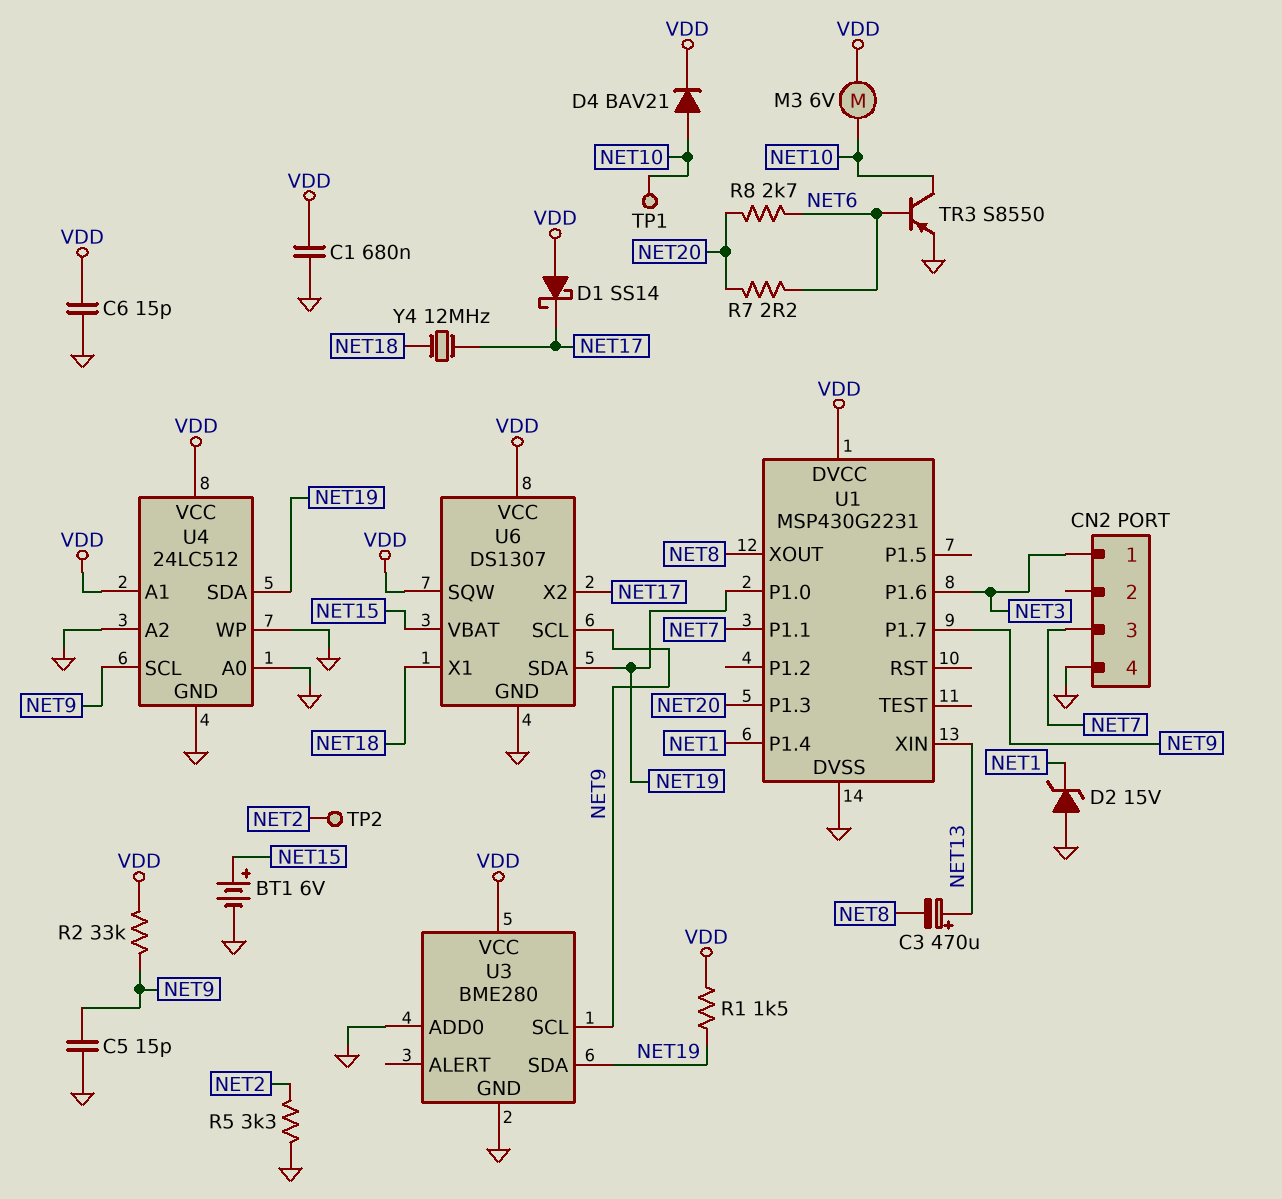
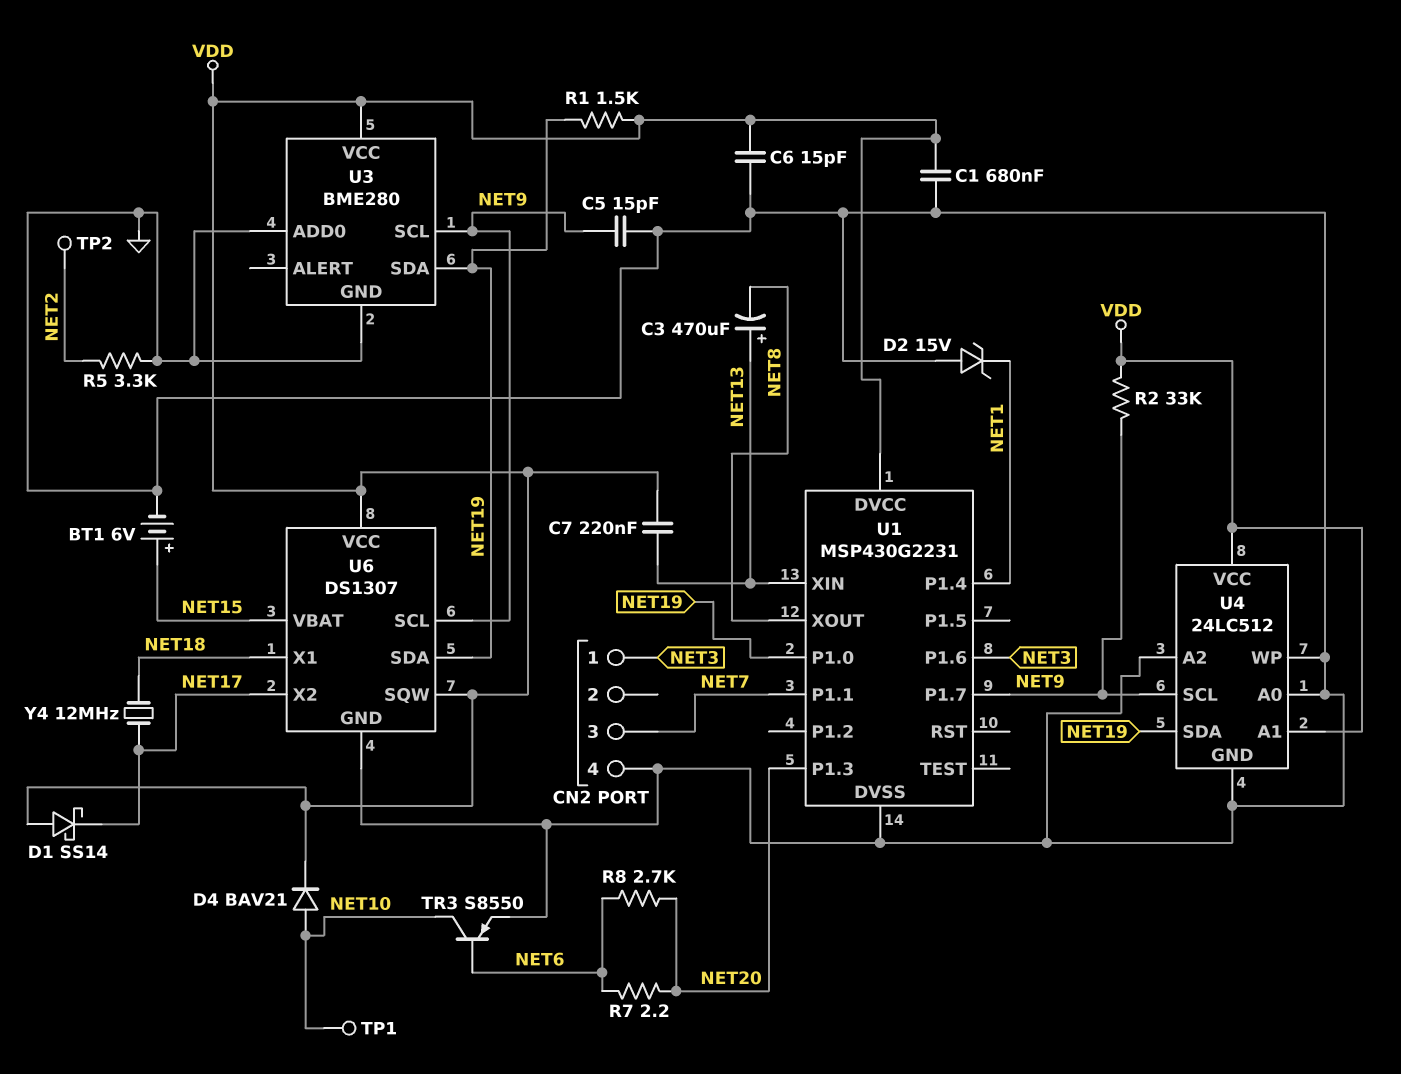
C7: none -> 220nF (NET13, VDD)
M3: motor 6V (NET10, VDD) -> none

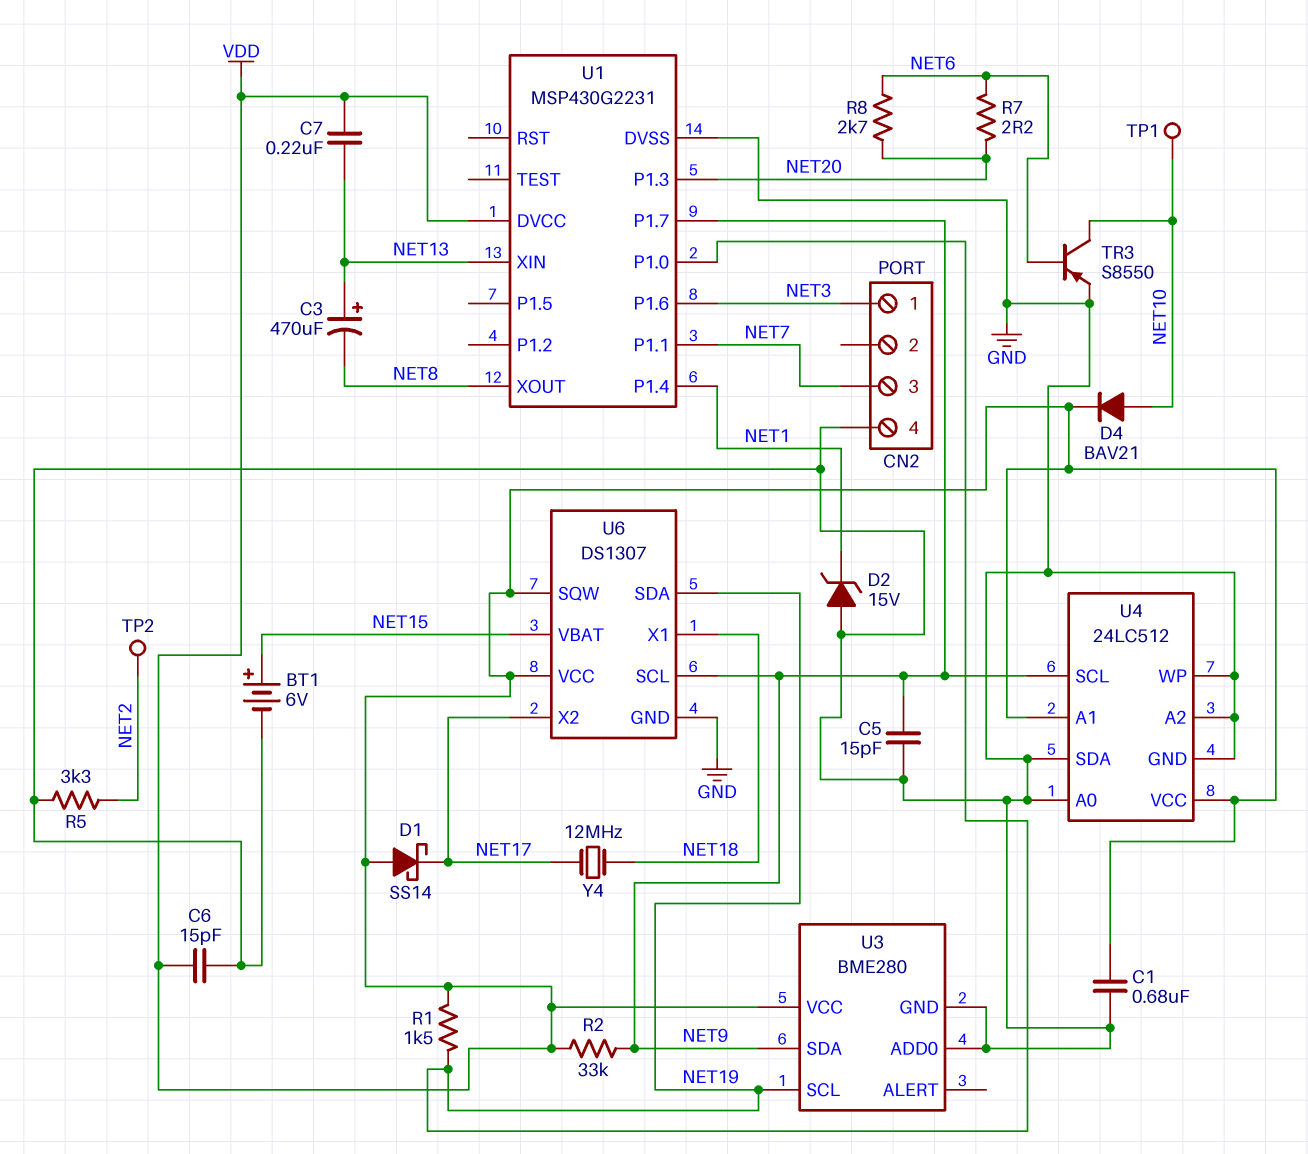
U3 pin SCL: NET9 -> NET19
U3 pin SDA: NET19 -> NET9
U4 pin SDA: NET19 -> GND

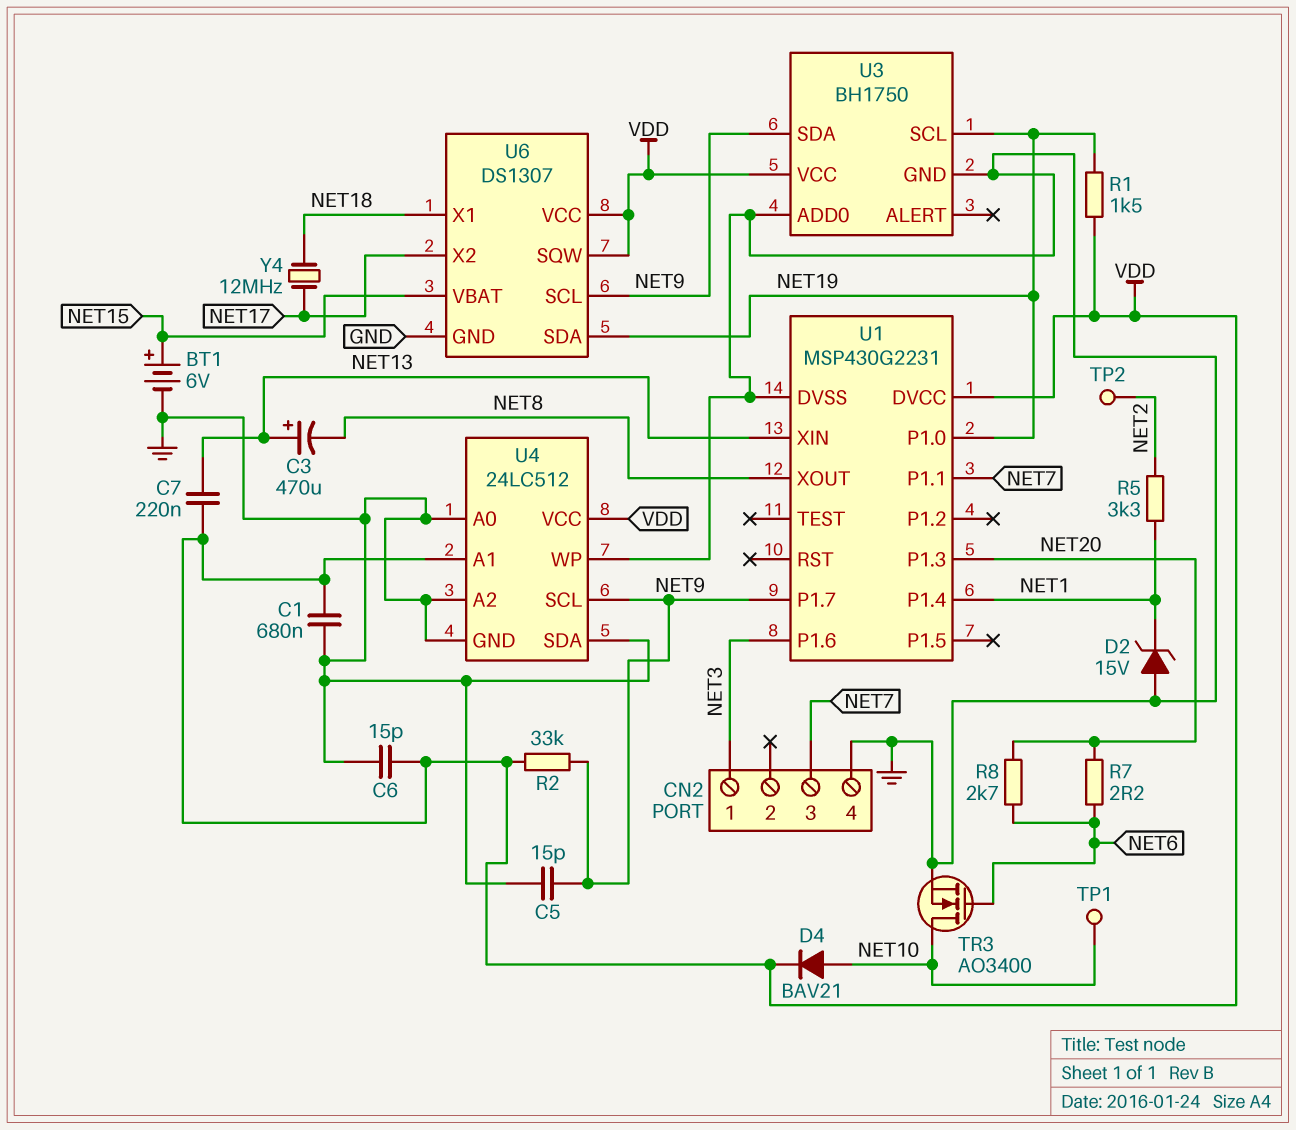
D1: schottky SS14 (A VDD, K NET17) -> none
R5: 3.3k (GND, NET2) -> 3.3k (NET1, NET2)
TR3: PNP S8550 (B NET6, C NET10, E GND) -> NMOS AO3400 (G NET6, D NET10, S GND)
U3: BME280 -> BH1750

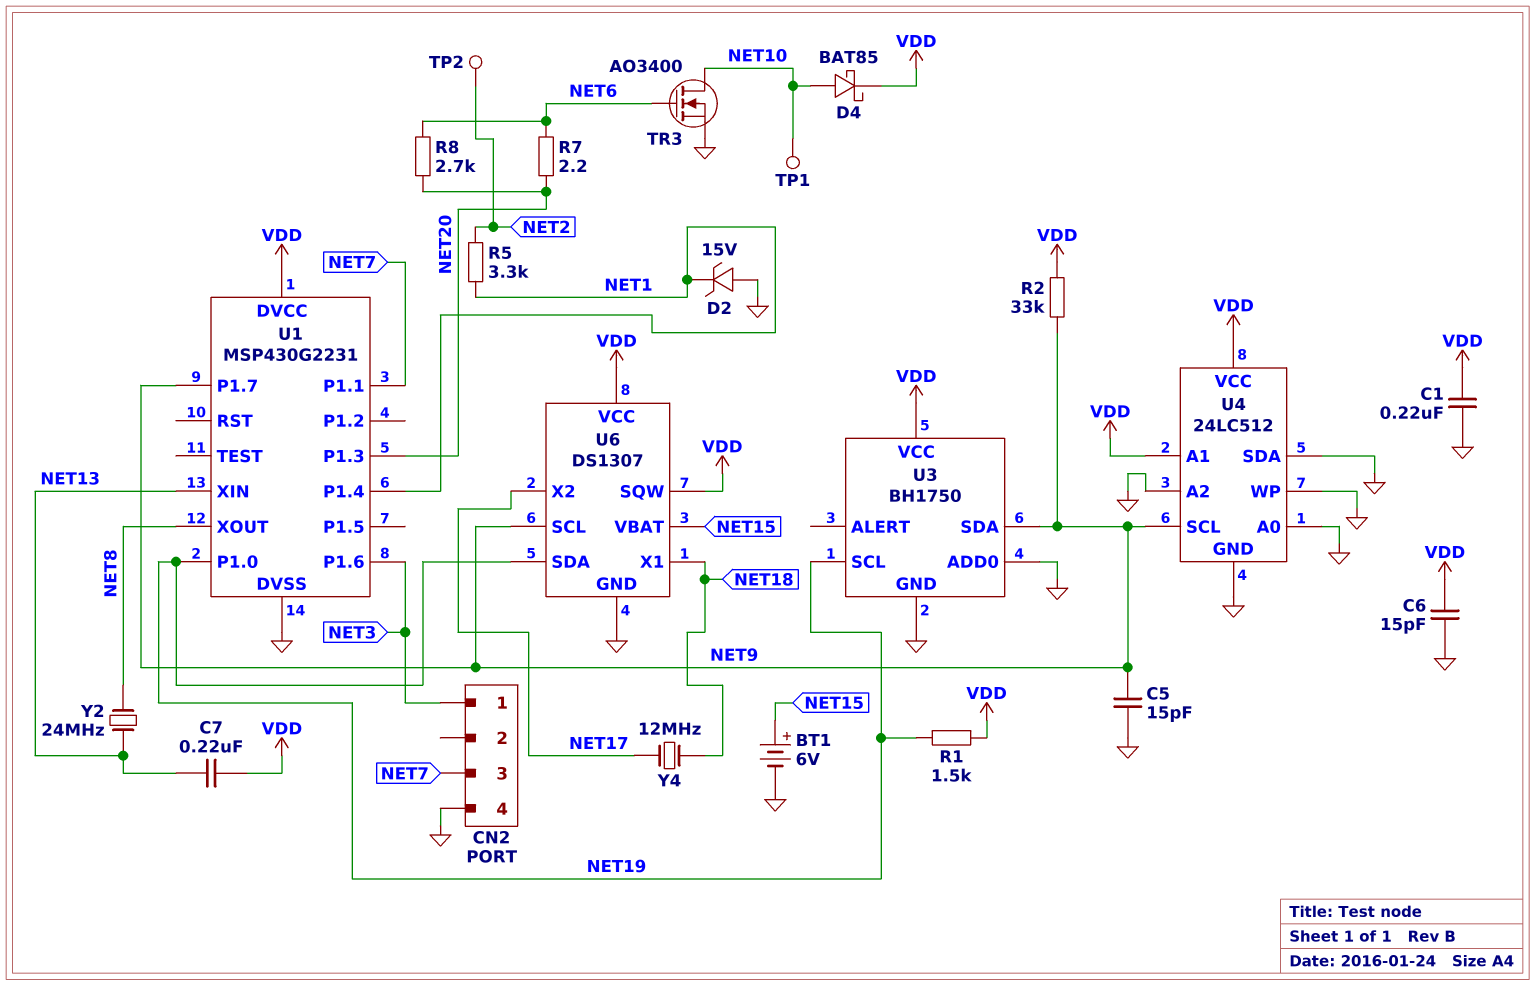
C1: 680nF (GND, VDD) -> 220nF (GND, VDD)
C3: 470uF (plus NET13, minus NET8) -> none
D4: diode BAV21 (A NET10, K VDD) -> schottky BAT85 (A NET10, K VDD)
Y2: none -> 24MHz (NET8, NET13)

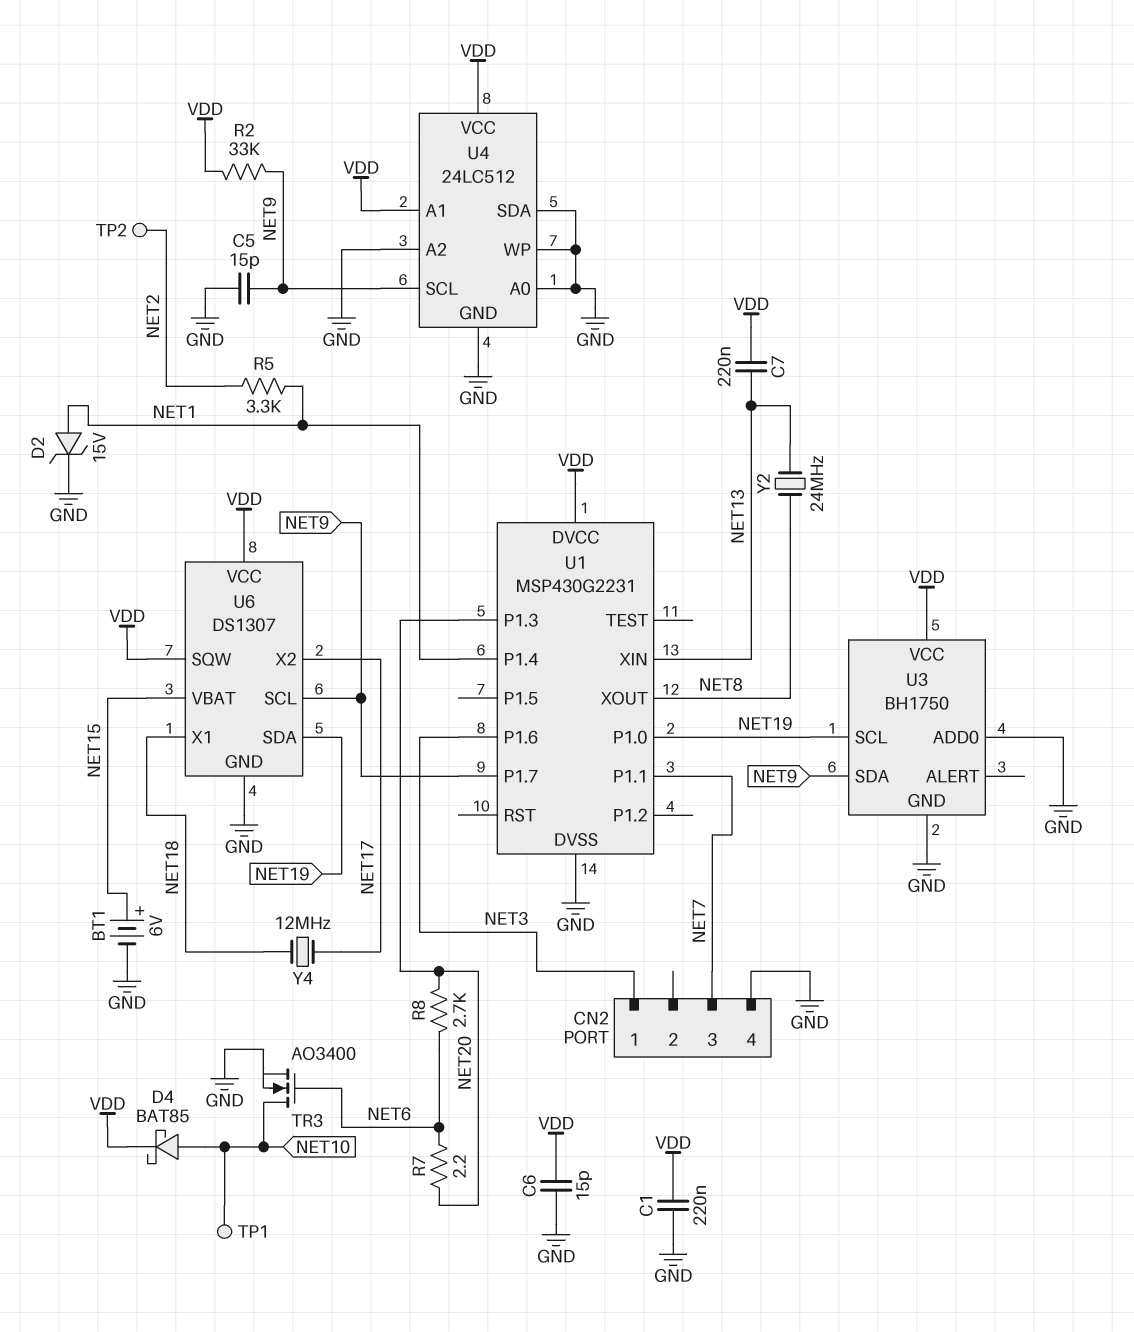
D2: zener 15V (A GND, K NET1) -> zener 15V (A NET1, K GND)
R1: 1.5k (NET19, VDD) -> none

